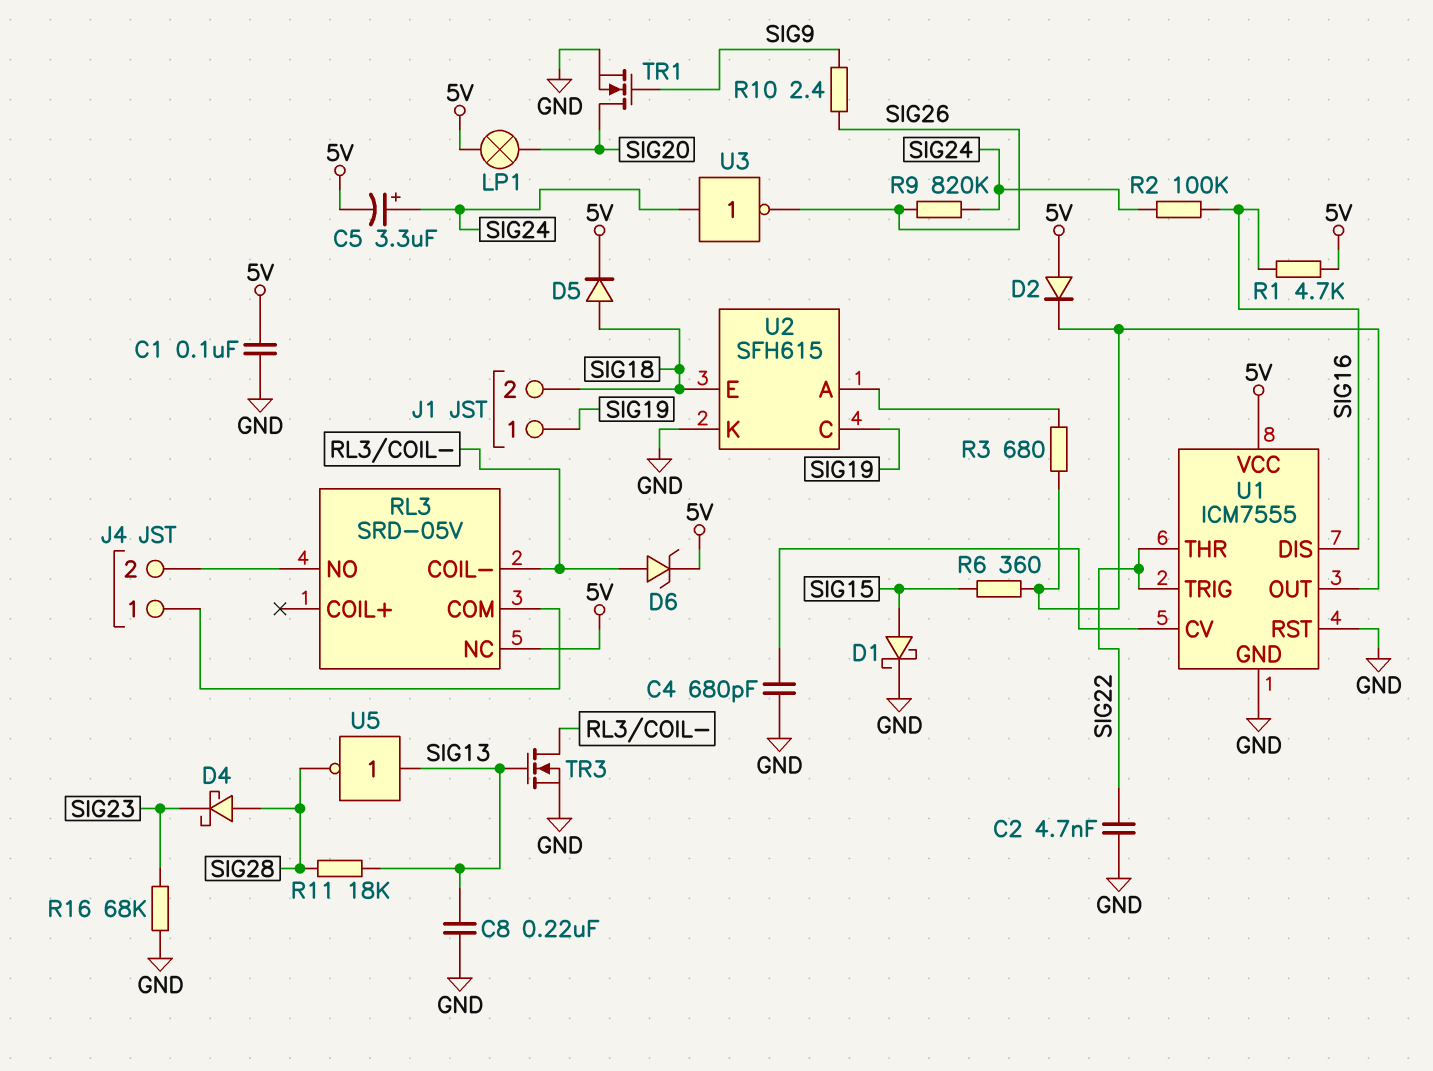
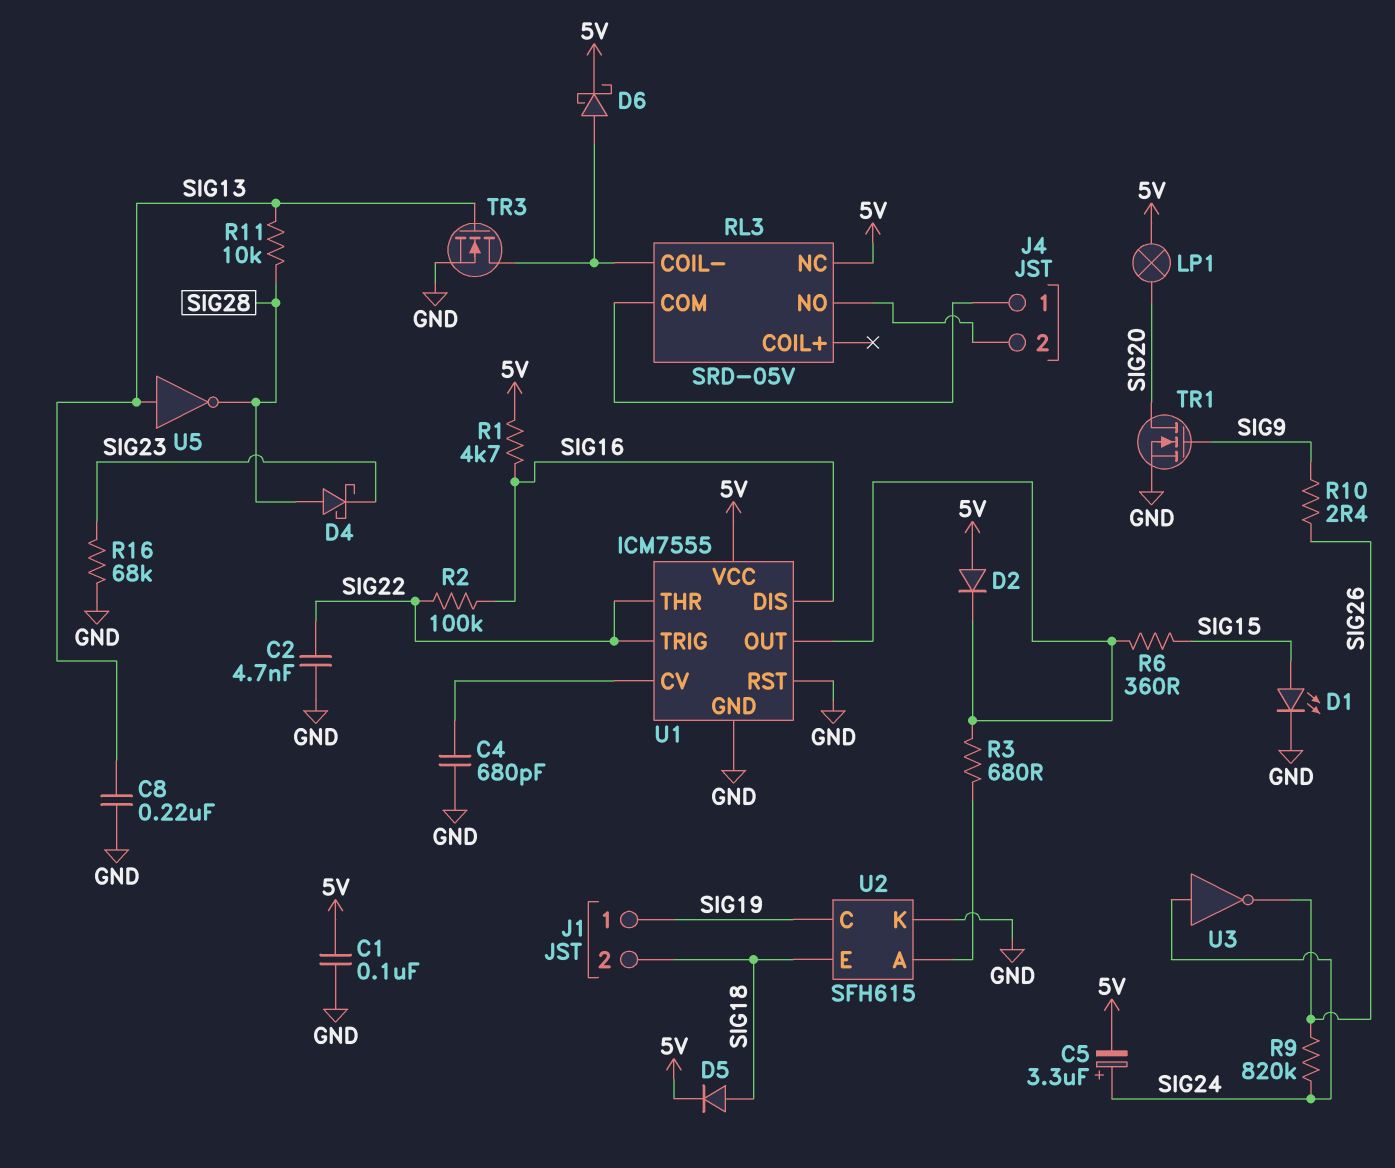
D1: schottky (A SIG15, K GND) -> LED (A SIG15, K GND)
D6: zener (A RL3/COIL-, K 5V) -> schottky (A RL3/COIL-, K 5V)
R2: 100k (SIG16, SIG24) -> 100k (SIG16, SIG22)
R11: 18k (SIG13, SIG28) -> 10k (SIG13, SIG28)

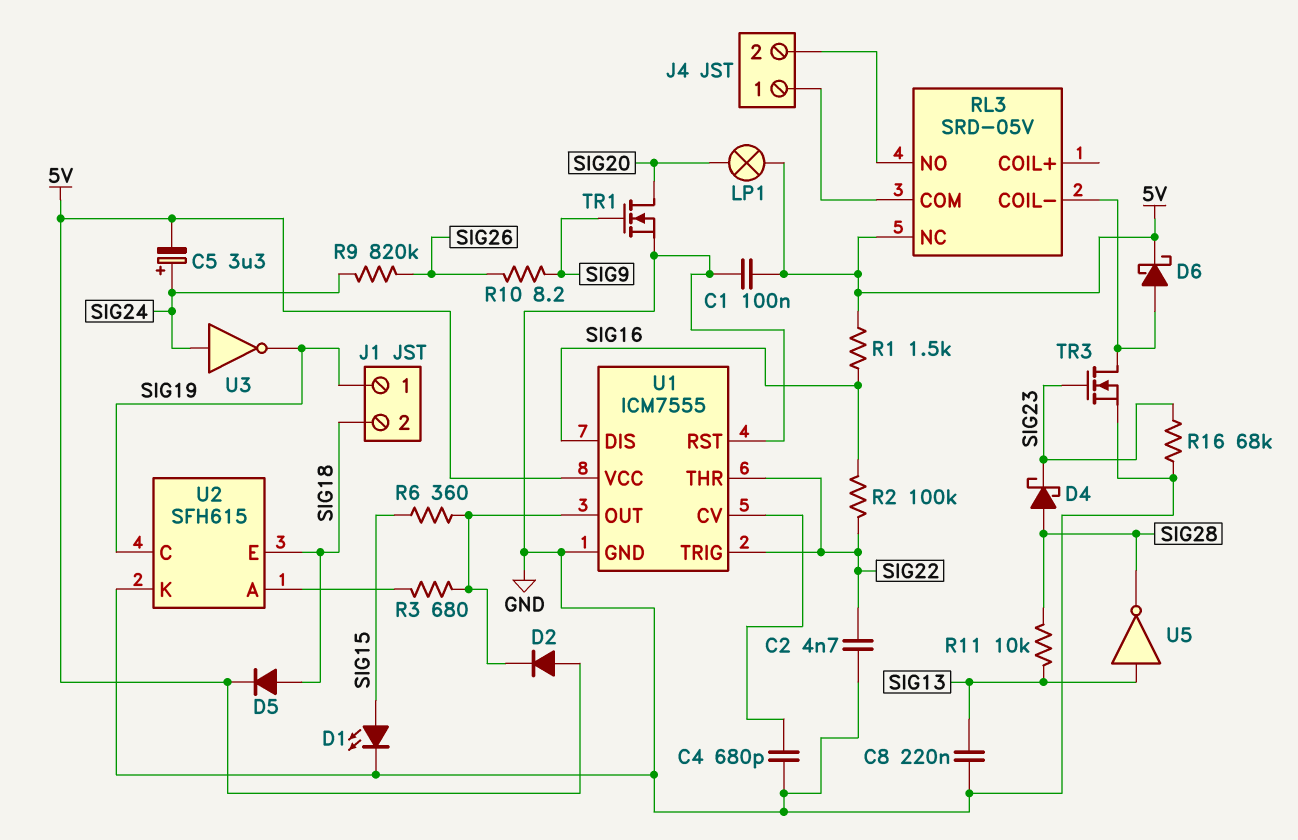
R1: 4.7k (5V, SIG16) -> 1.5k (5V, SIG16)
R10: 2.4 (SIG9, SIG26) -> 8.2 (SIG9, SIG26)
TR3: NMOS (G SIG13, D RL3/COIL-, S GND) -> NMOS (G SIG23, D RL3/COIL-, S GND)
U3: NOT (in SIG24, out SIG26) -> NOT (in SIG24, out SIG19)

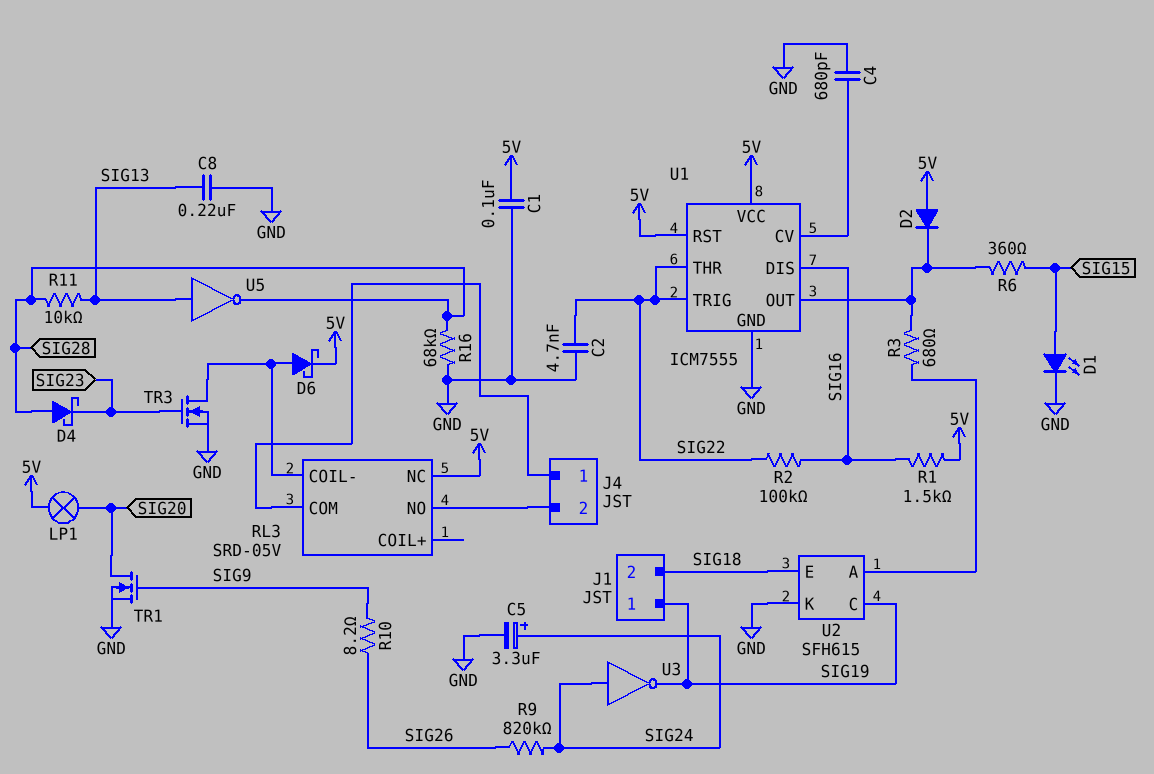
C5: 3.3uF (plus SIG24, minus 5V) -> 3.3uF (plus SIG24, minus GND)
D5: diode (A SIG18, K 5V) -> none
R16: 68k (GND, SIG23) -> 68k (GND, SIG28)
U1 pin RST: GND -> 5V

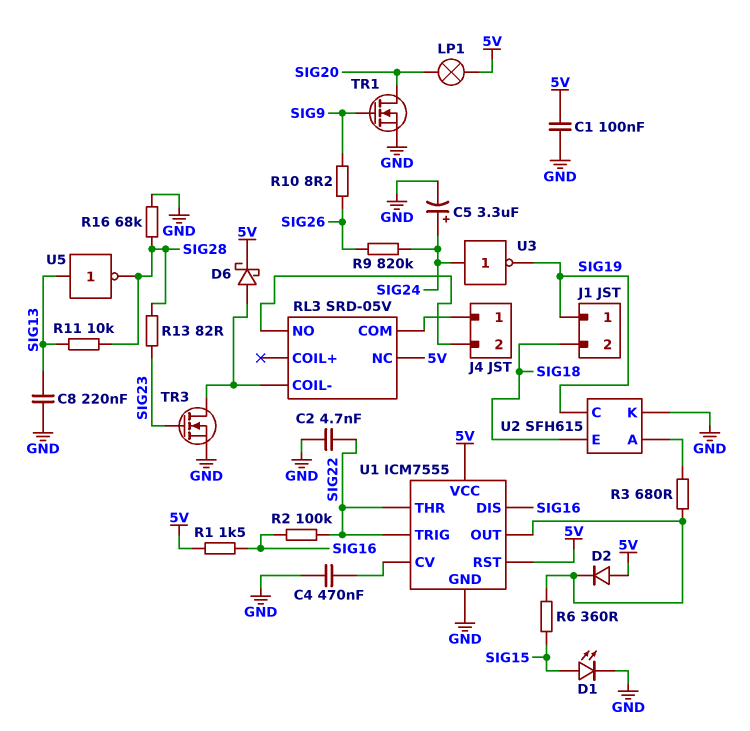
C4: 680pF (GND, U1/CV) -> 470nF (GND, U1/CV)
D4: schottky (A SIG28, K SIG23) -> none
R13: none -> 82 (SIG23, SIG28)

